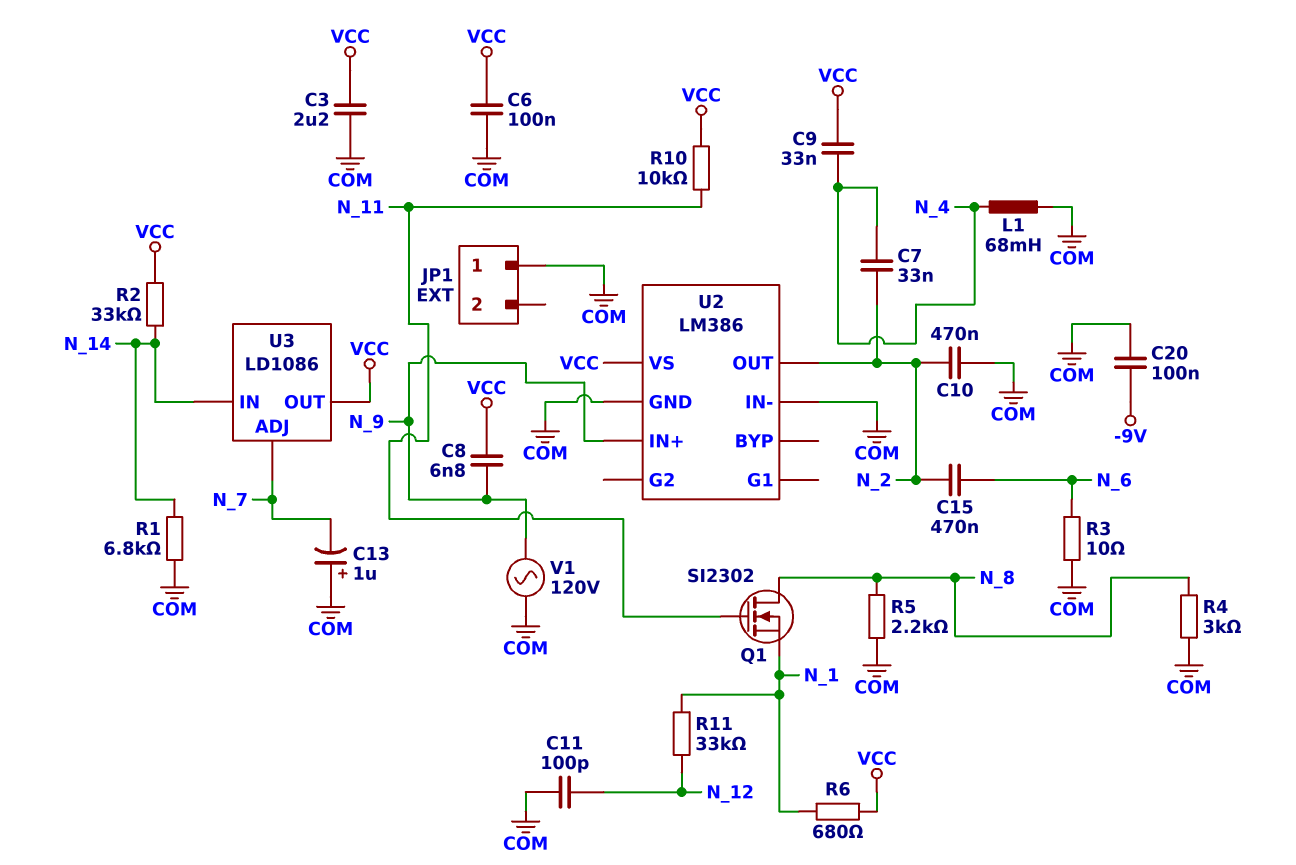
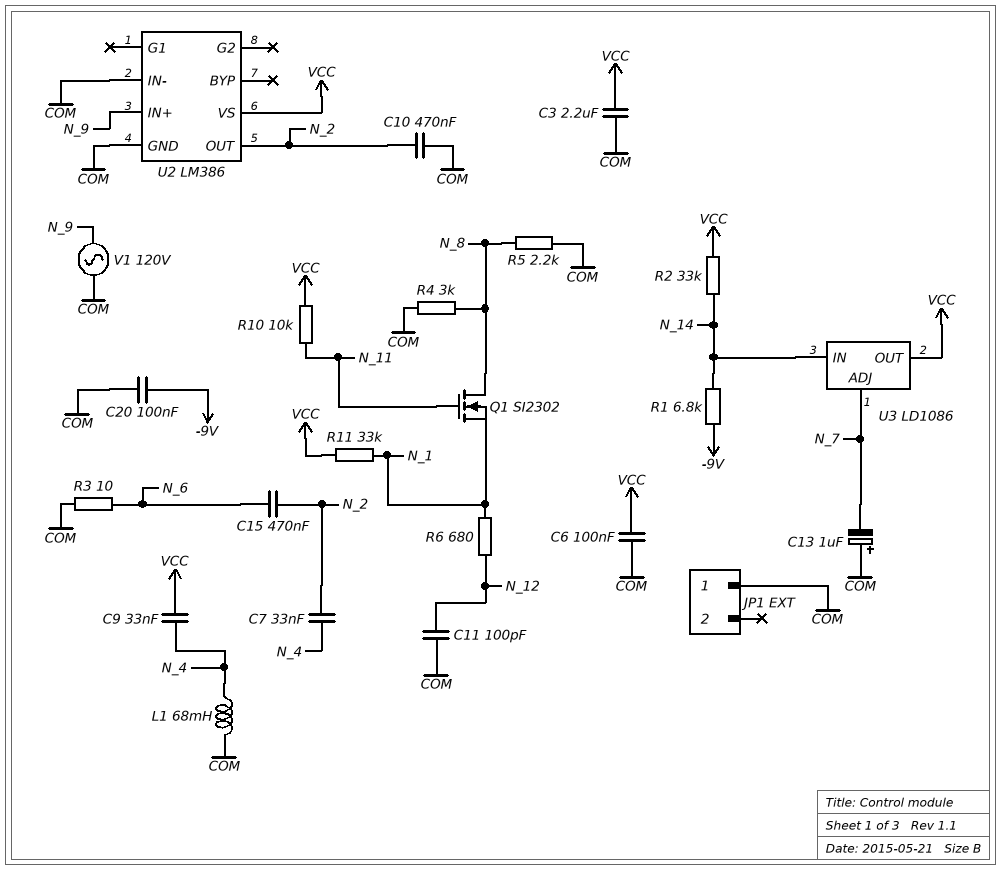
C8: 6.8nF (N_9, VCC) -> none
R1: 6.8k (COM, N_14) -> 6.8k (-9V, N_14)
R6: 680 (N_1, VCC) -> 680 (N_1, N_12)
R11: 33k (N_1, N_12) -> 33k (N_1, VCC)

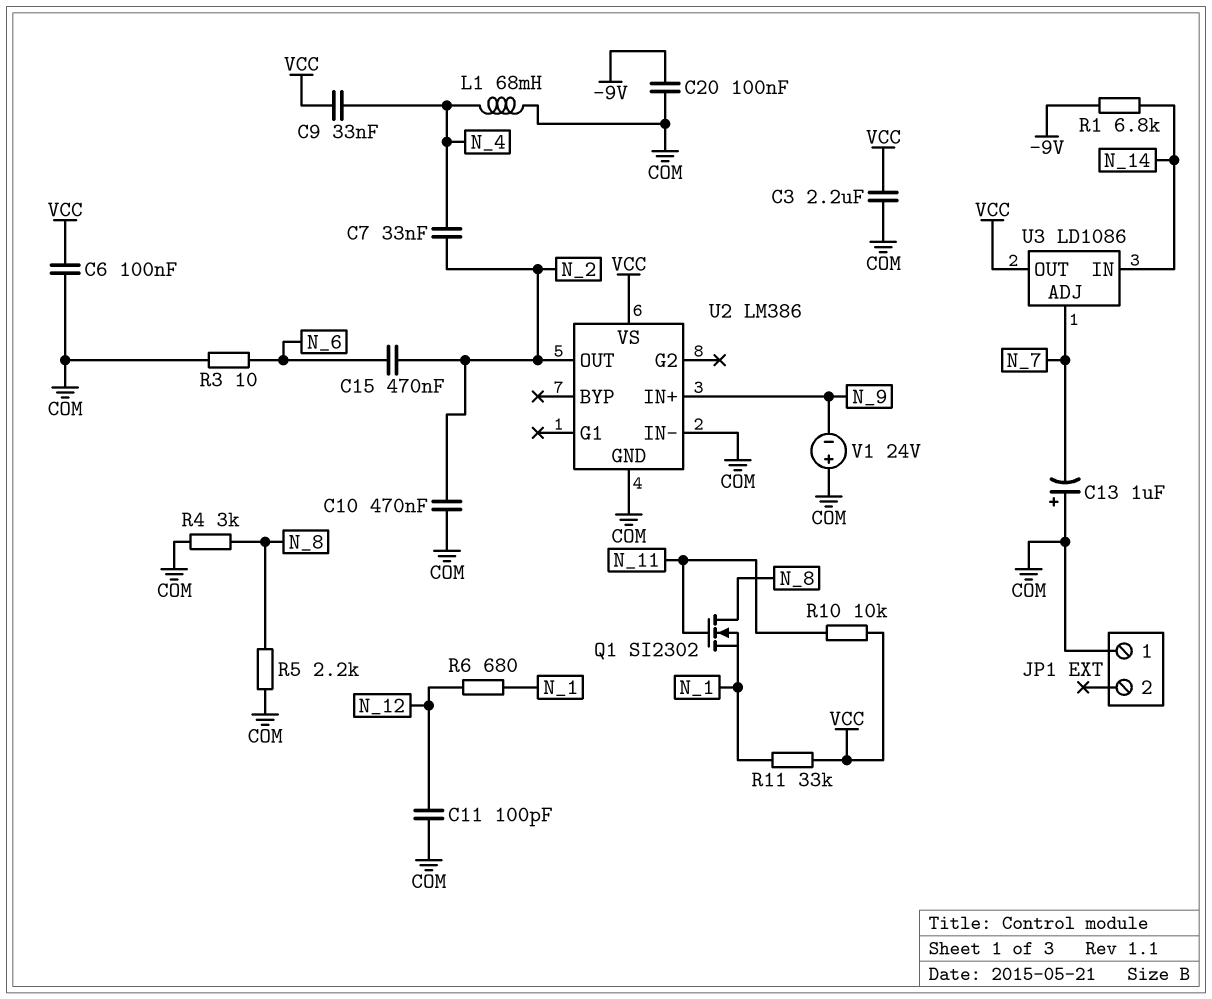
R2: 33k (N_14, VCC) -> none
V1: AC 120V (COM, N_9) -> 24V (plus COM, minus N_9)

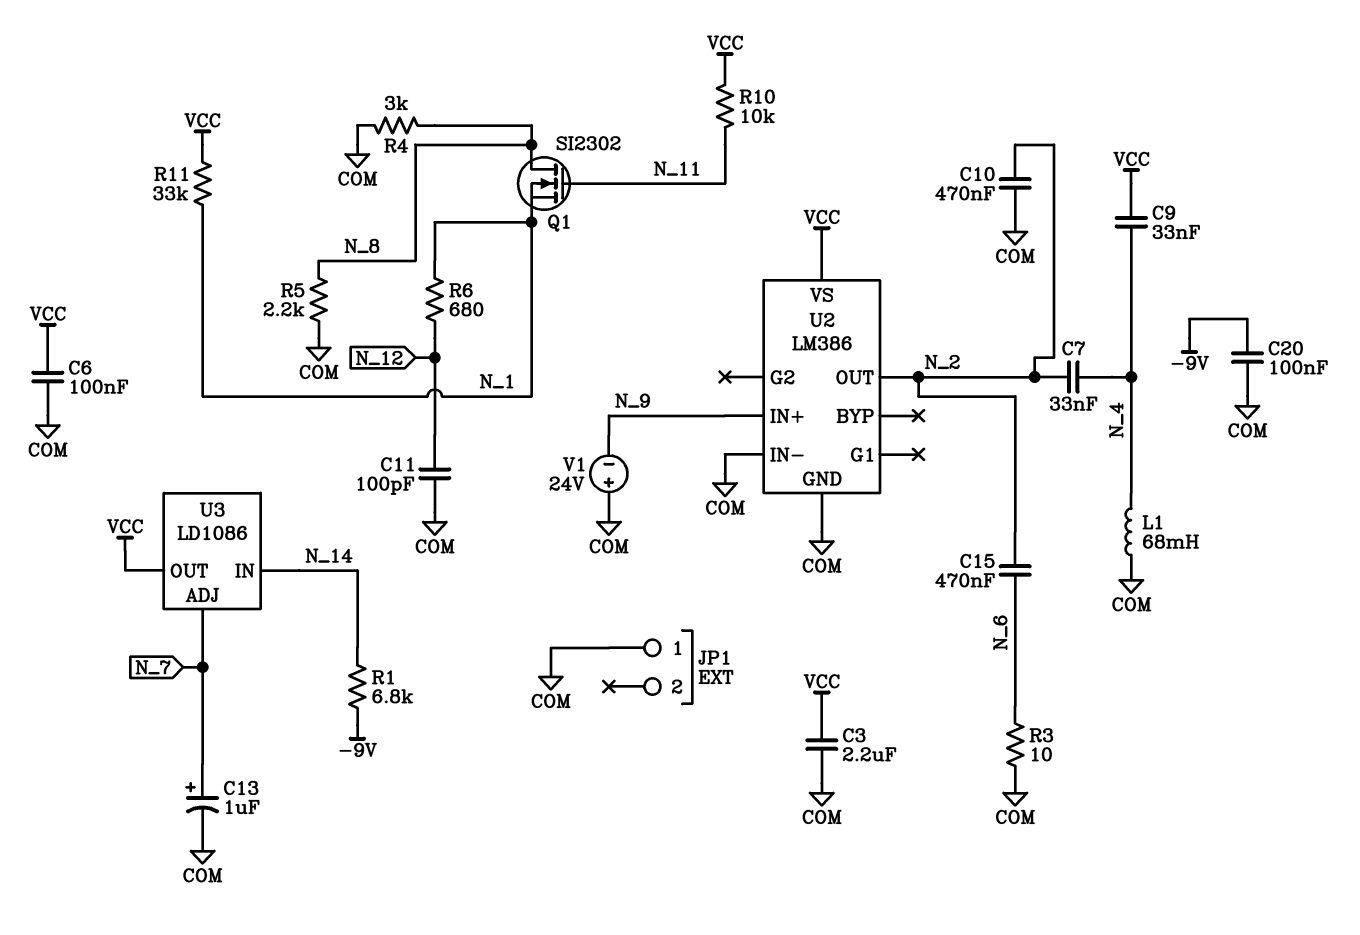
C13: 1uF (plus COM, minus N_7) -> 1uF (plus N_7, minus COM)

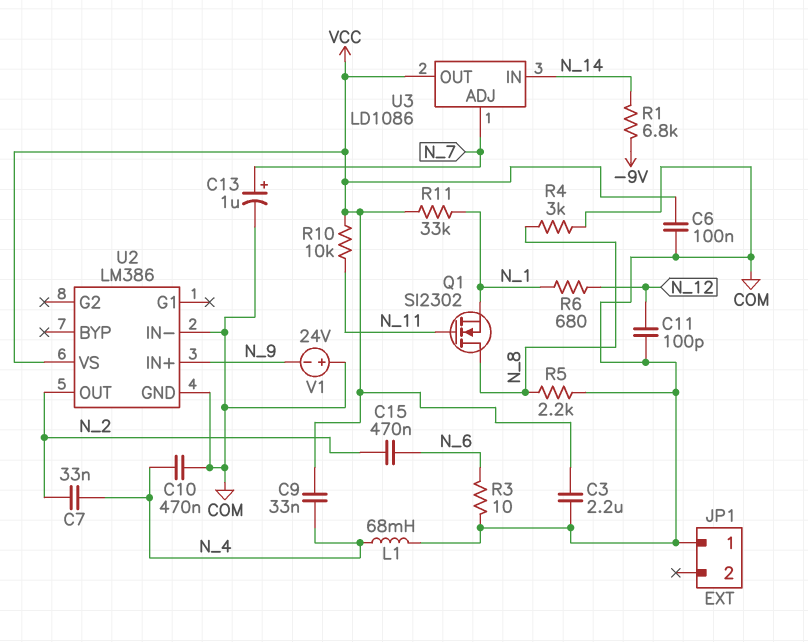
C10: 470nF (COM, N_2) -> 470nF (COM, N_4)
C20: 100nF (-9V, COM) -> none

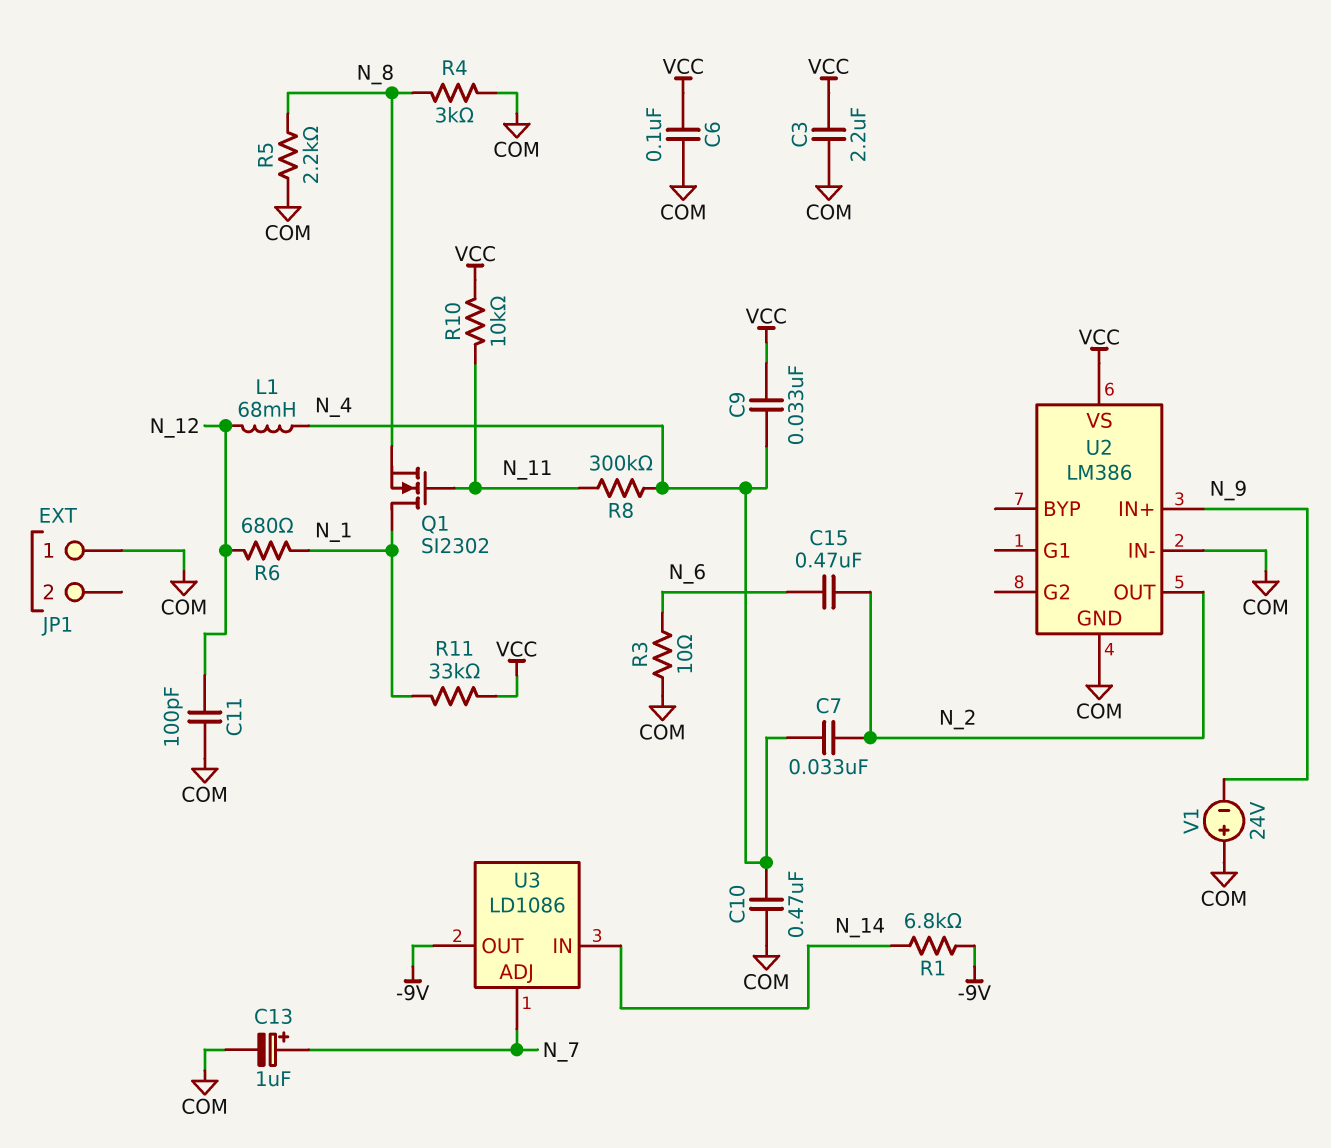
L1: 68mH (COM, N_4) -> 68mH (N_4, N_12)
Q1: NMOS SI2302 (G N_11, D N_8, S N_1) -> NMOS SI2302 (G N_11, D N_1, S N_8)
R8: none -> 300k (N_4, N_11)
U3 pin OUT: VCC -> -9V

